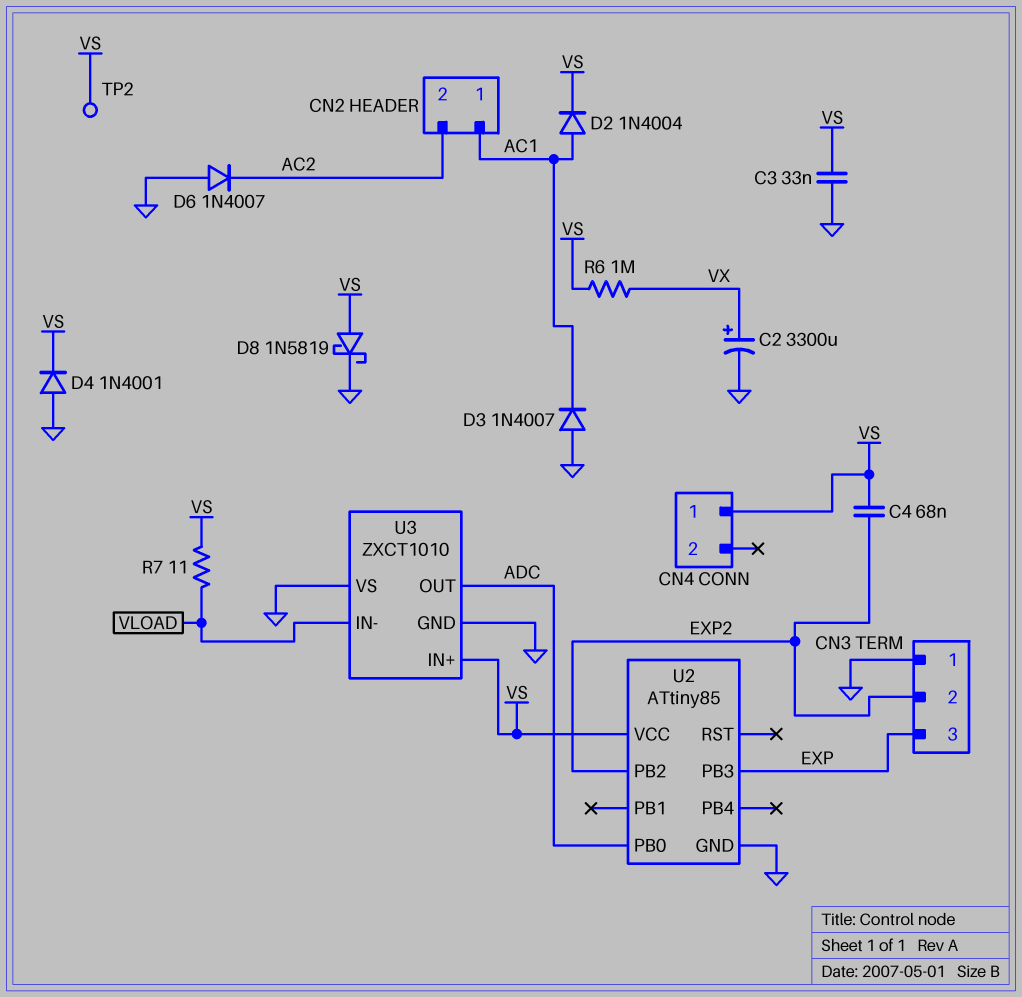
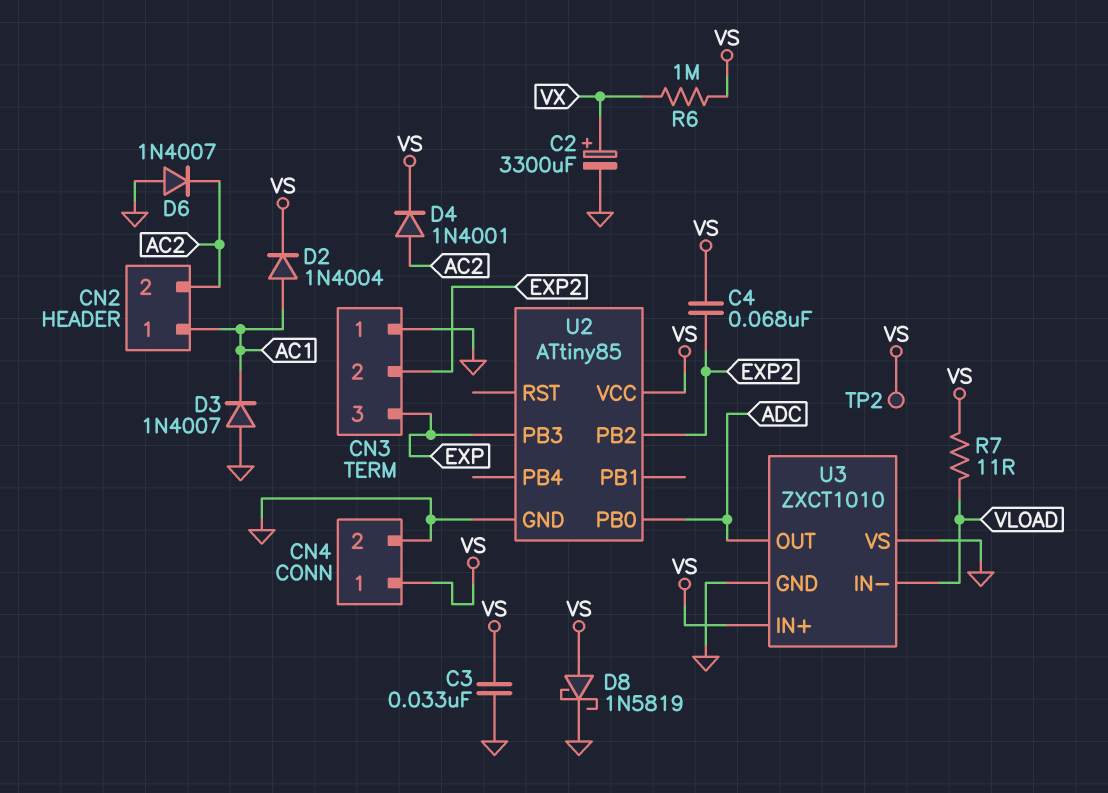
CN4 pin 2: none -> GND
D4: diode 1N4001 (A GND, K VS) -> diode 1N4001 (A AC2, K VS)

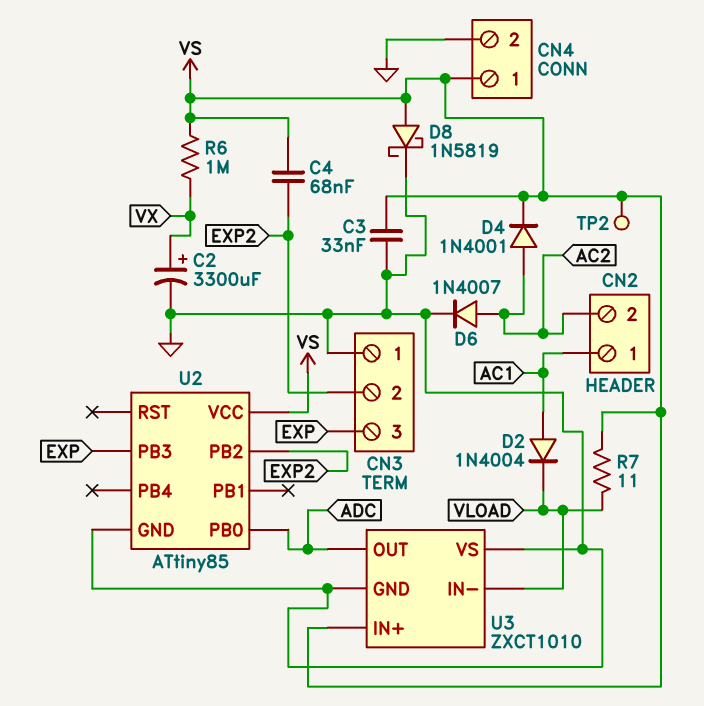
D2: diode 1N4004 (A AC1, K VS) -> diode 1N4004 (A AC1, K VLOAD)
D3: diode 1N4007 (A GND, K AC1) -> none
D6: diode 1N4007 (A GND, K AC2) -> diode 1N4007 (A AC2, K GND)

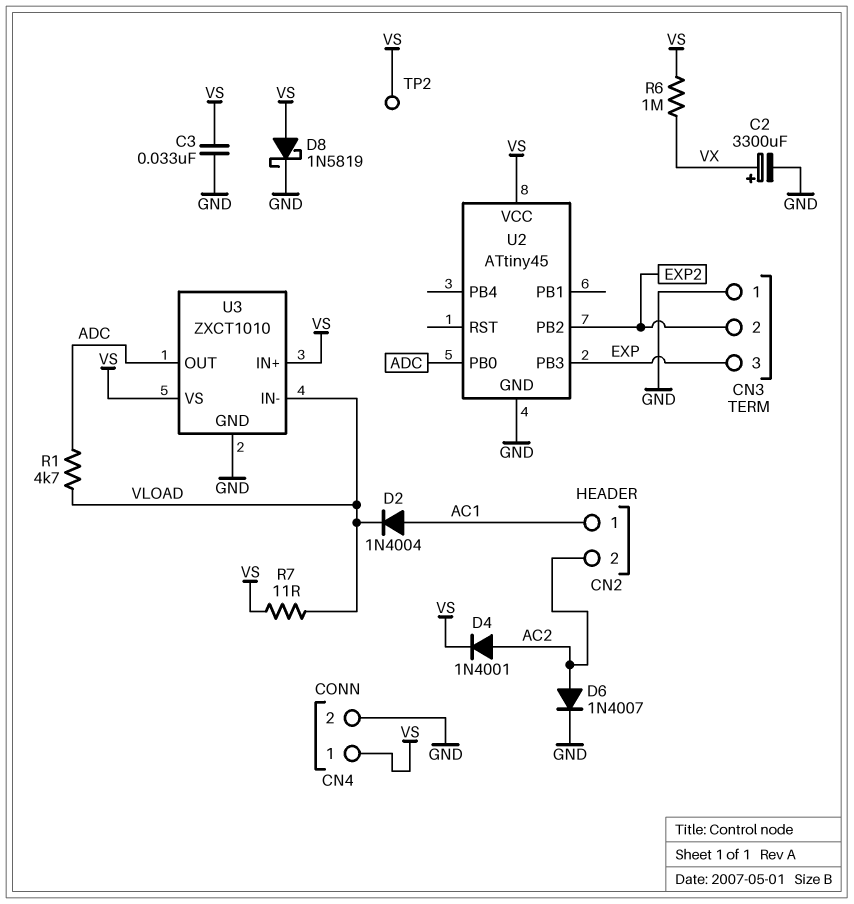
C4: 68nF (EXP2, VS) -> none
R1: none -> 4.7k (ADC, VLOAD)
U2: ATtiny85 -> ATtiny45
U3 pin VS: GND -> VS

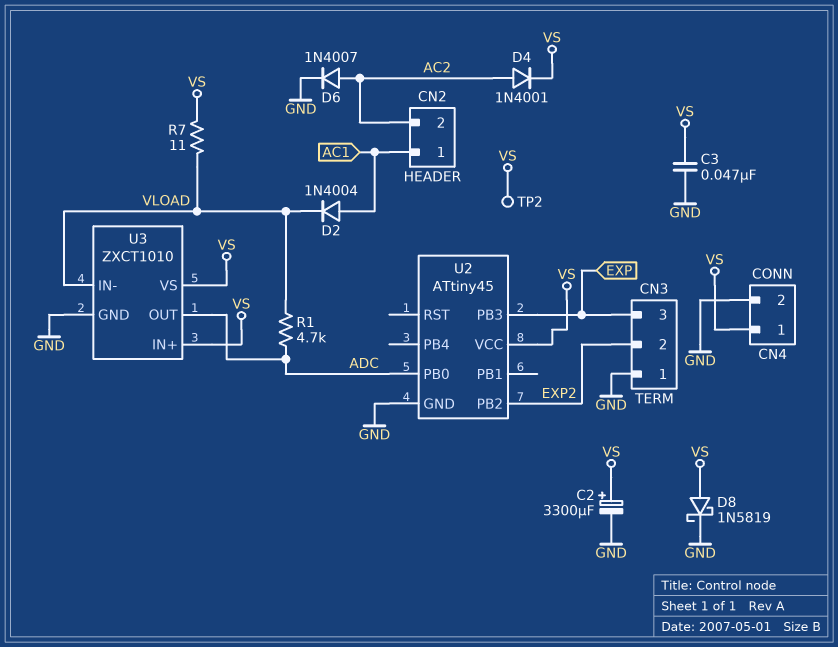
C2: 3300uF (plus VX, minus GND) -> 3300uF (plus VS, minus GND)
C3: 33nF (GND, VS) -> 47nF (GND, VS)
R6: 1M (VS, VX) -> none

